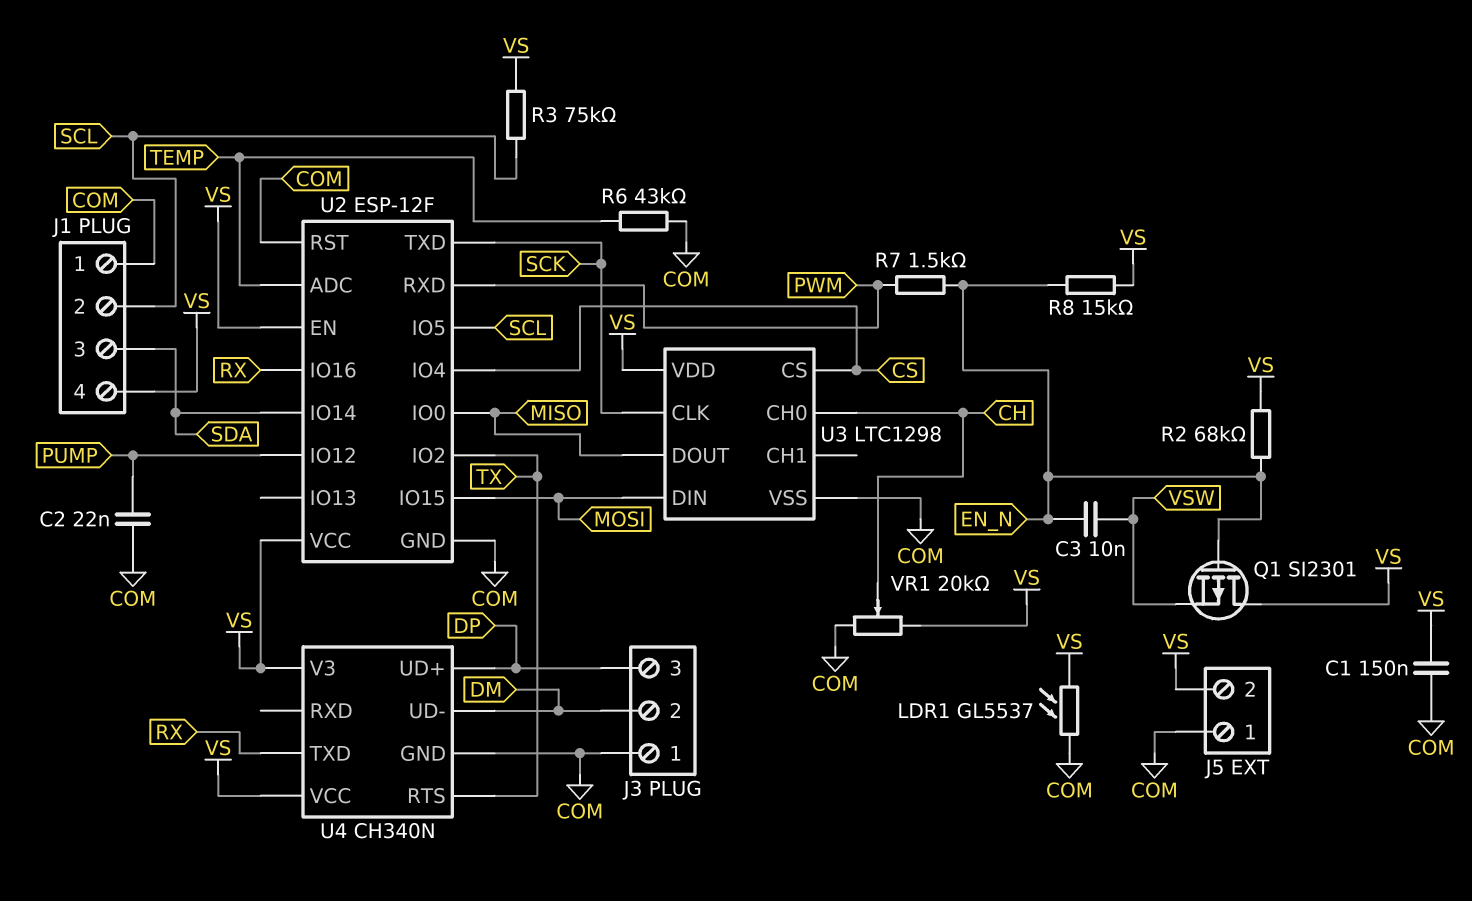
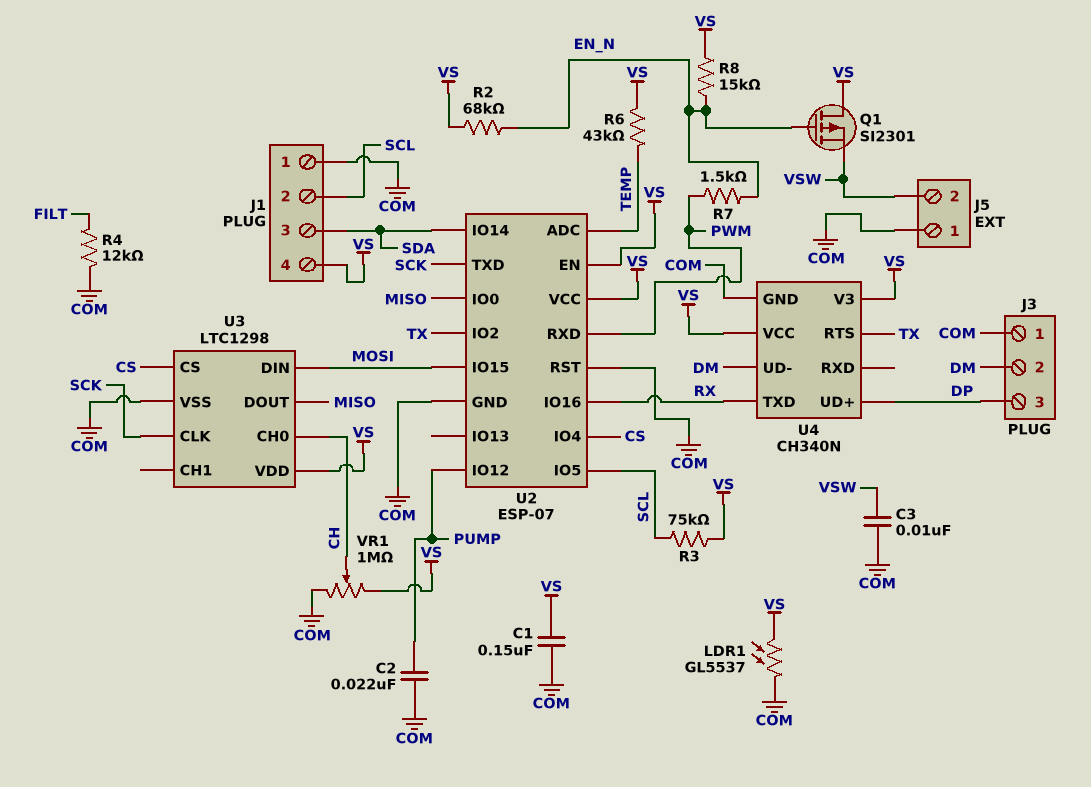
C3: 10nF (EN_N, VSW) -> 10nF (COM, VSW)
J5 pin 2: VS -> VSW
R4: none -> 12k (COM, FILT)
R6: 43k (COM, TEMP) -> 43k (TEMP, VS)
U2: ESP-12F -> ESP-07
VR1: 20k (COM, VS, wiper CH) -> 1M (COM, VS, wiper CH)

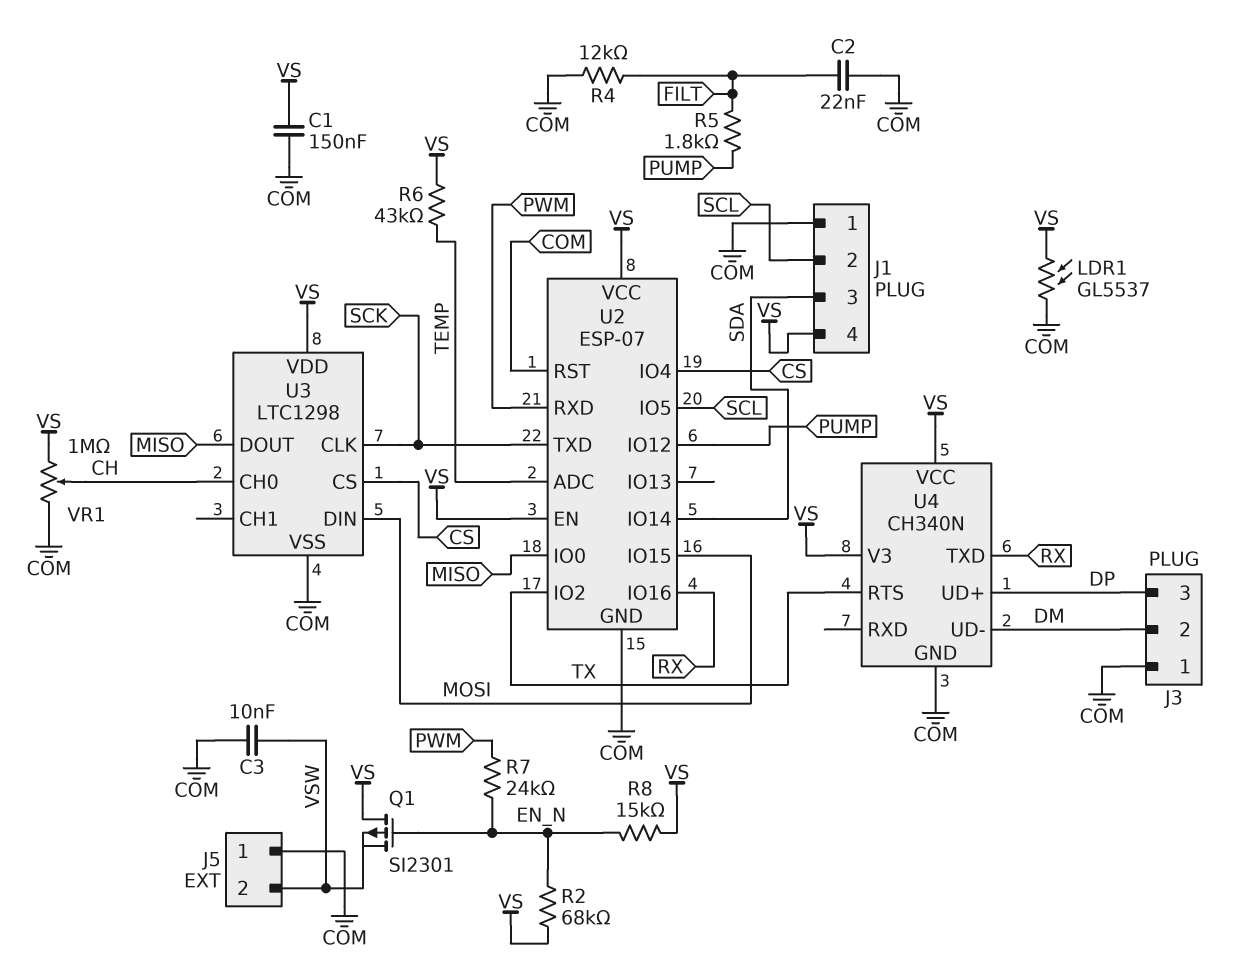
C2: 22nF (COM, PUMP) -> 22nF (COM, FILT)
R3: 75k (SCL, VS) -> none
R5: none -> 1.8k (FILT, PUMP)
R7: 1.5k (EN_N, PWM) -> 24k (EN_N, PWM)

